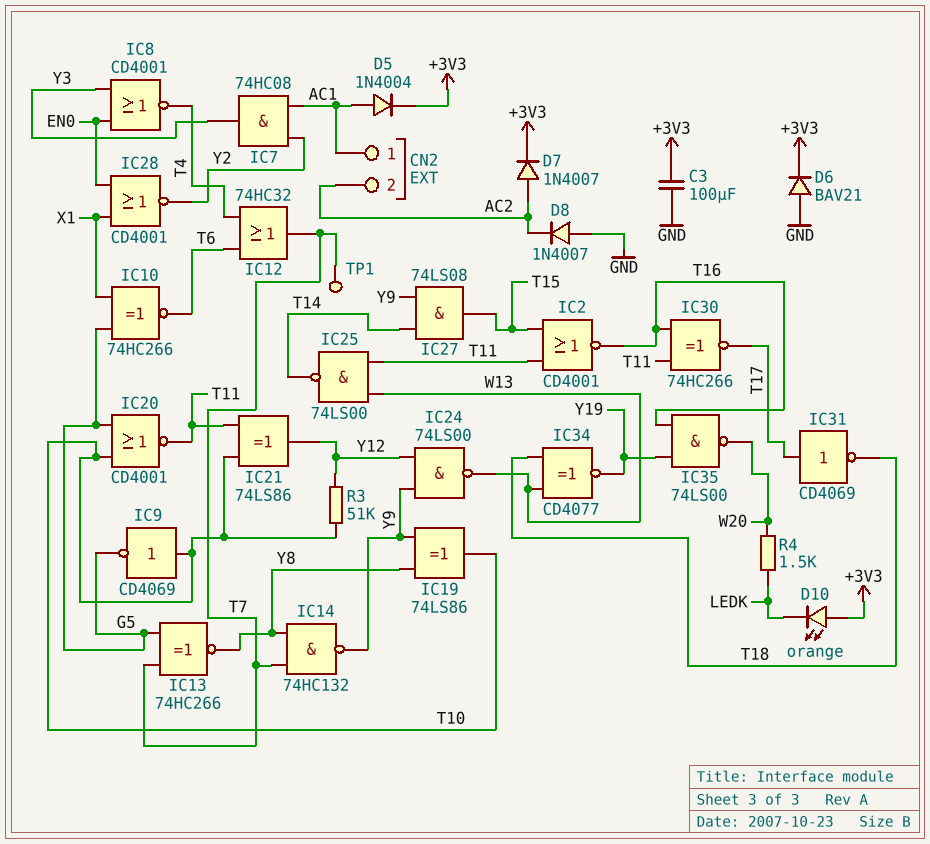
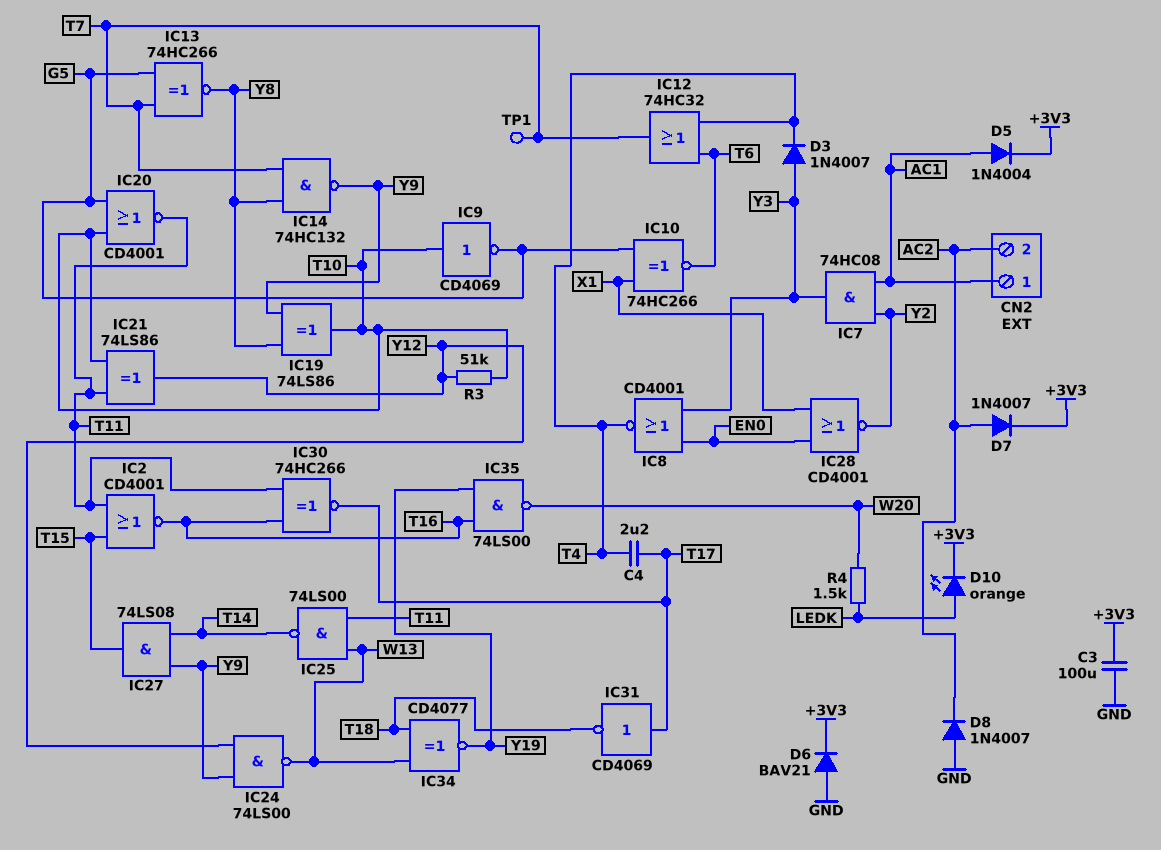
C4: none -> 2.2uF (T4, T17)
D3: none -> diode 1N4007 (A Y3, K T4)
D10: LED orange (A +3V3, K LEDK) -> LED orange (A LEDK, K +3V3)

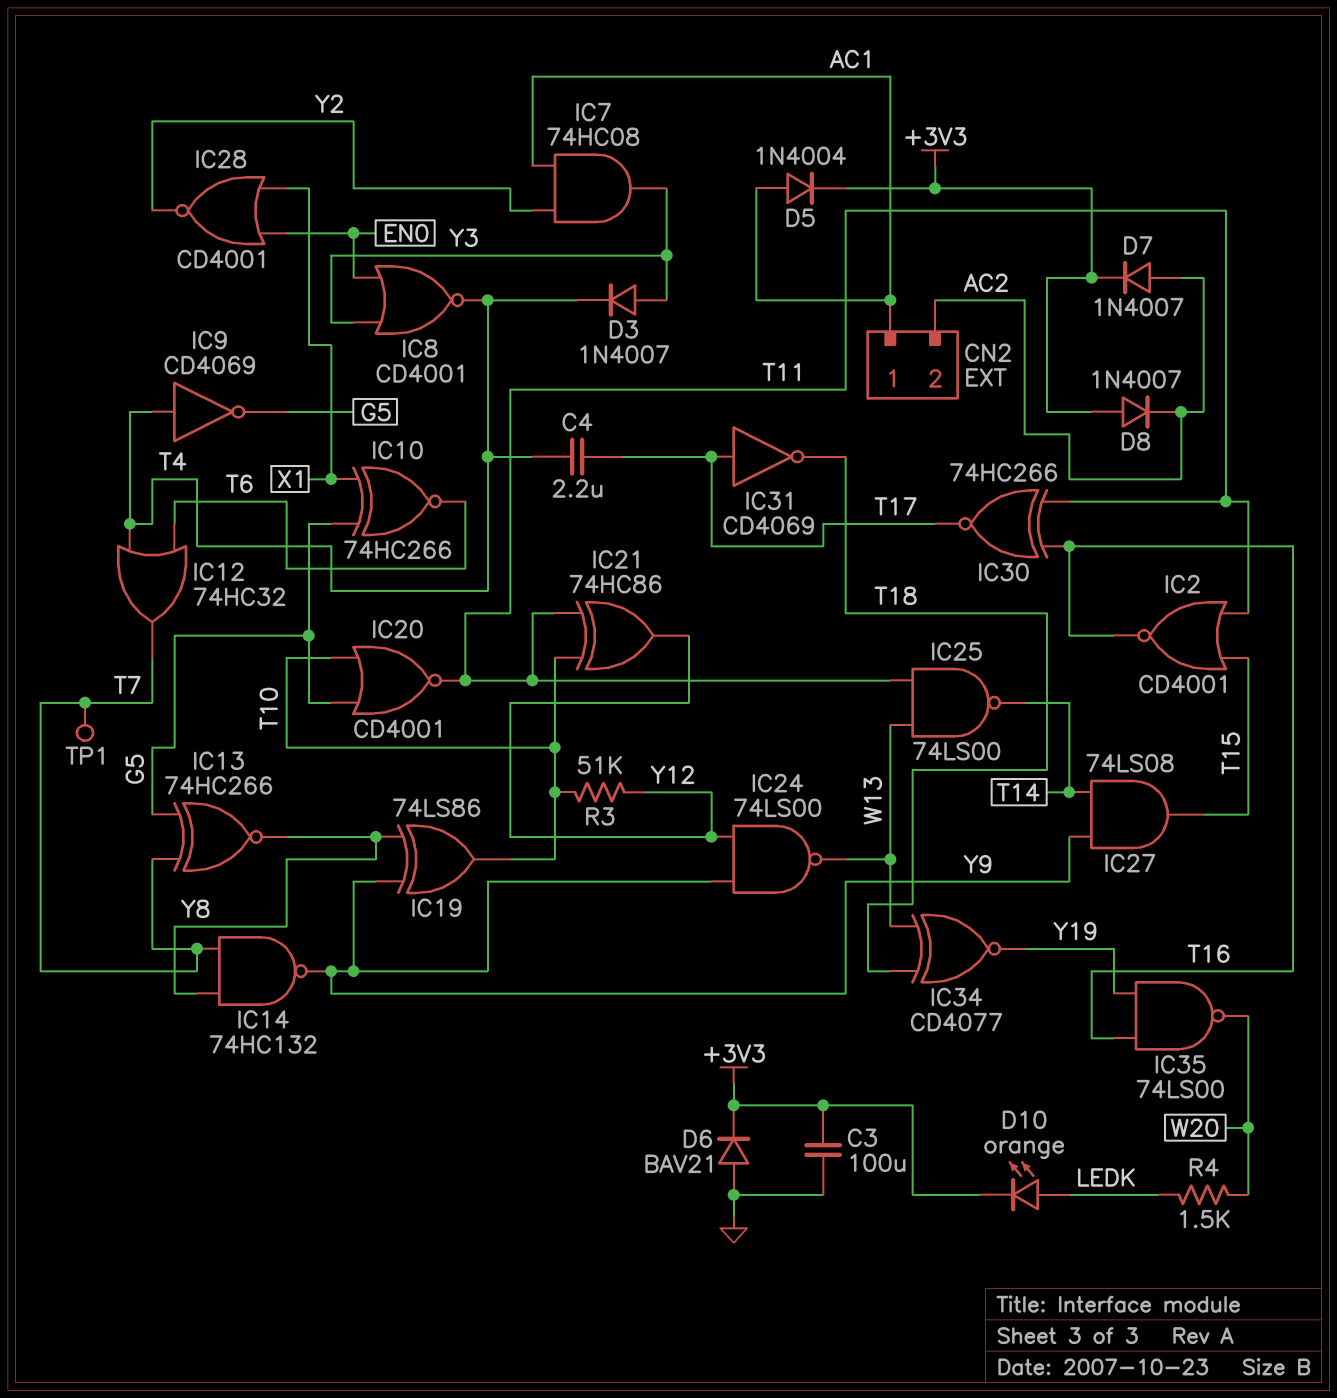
D8: diode 1N4007 (A GND, K AC2) -> diode 1N4007 (A +3V3, K AC2)
IC9: NOT CD4069 (in T10, out G5) -> NOT CD4069 (in T4, out G5)
IC21: XOR 74LS86 (in T10, in T11, out Y12) -> XOR 74HC86 (in T10, in T11, out Y12)

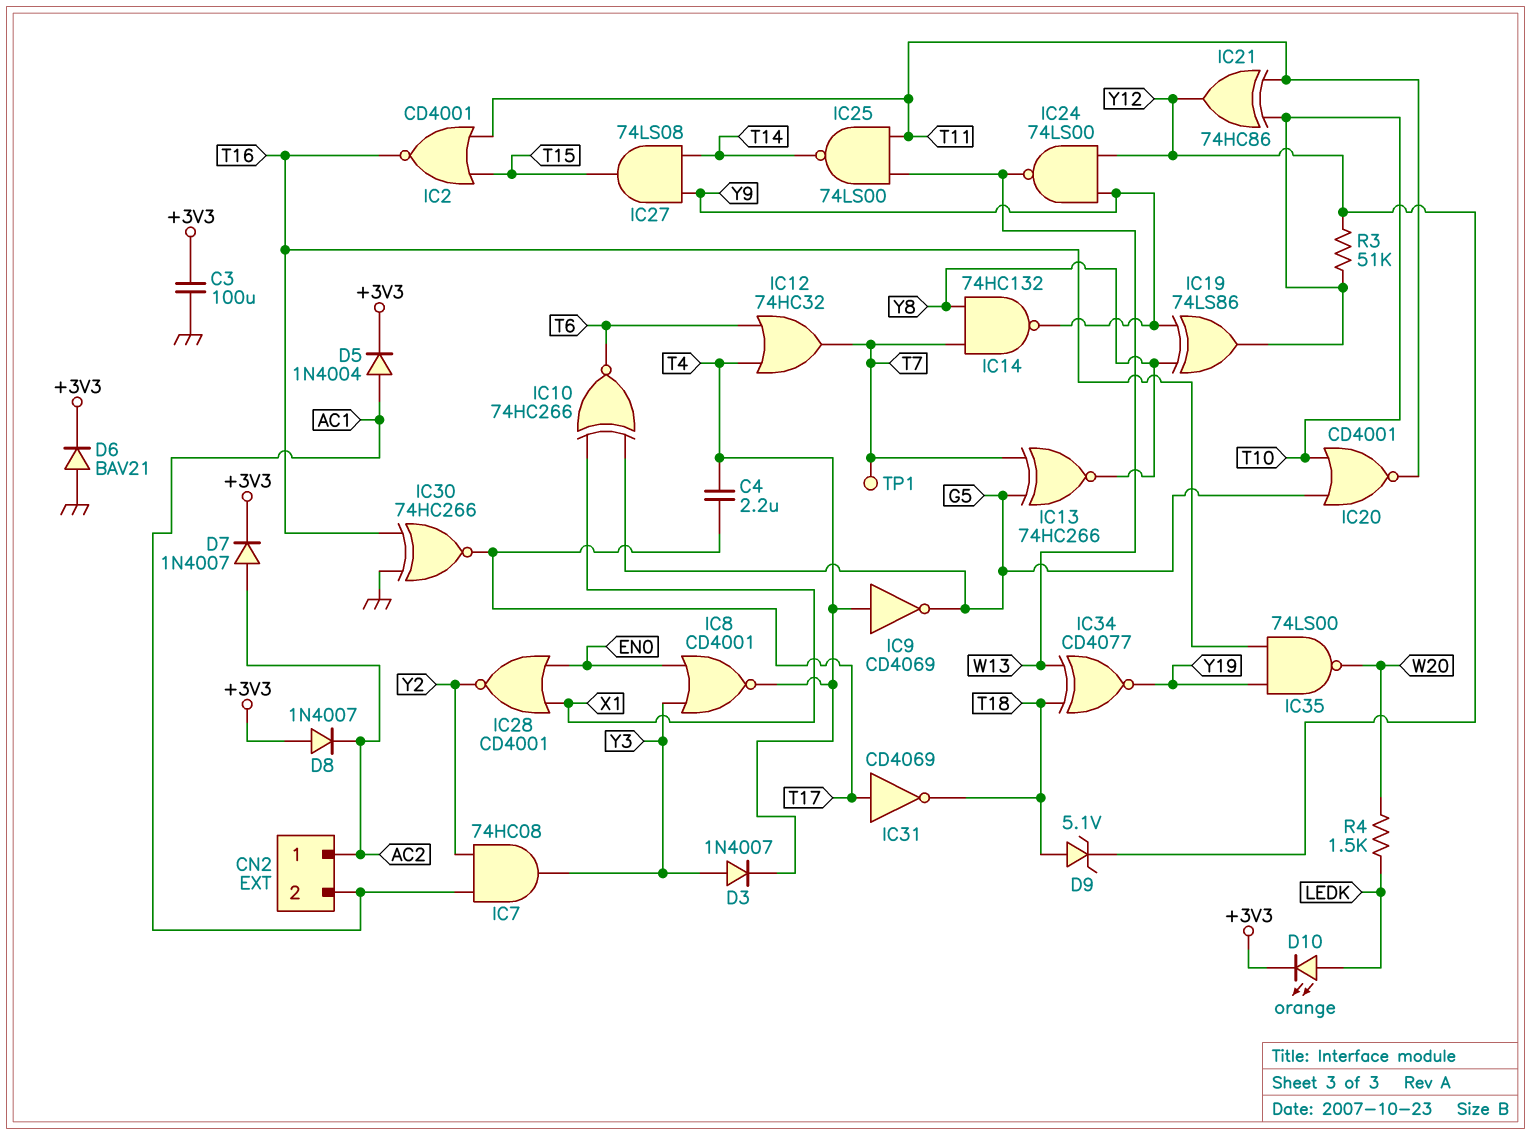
CN2 pin 1: AC1 -> AC2
CN2 pin 2: AC2 -> AC1
D9: none -> zener 5.1V (A T18, K Y12)
IC30: XNOR 74HC266 (in T11, in T16, out T17) -> XNOR 74HC266 (in GND, in T16, out T17)

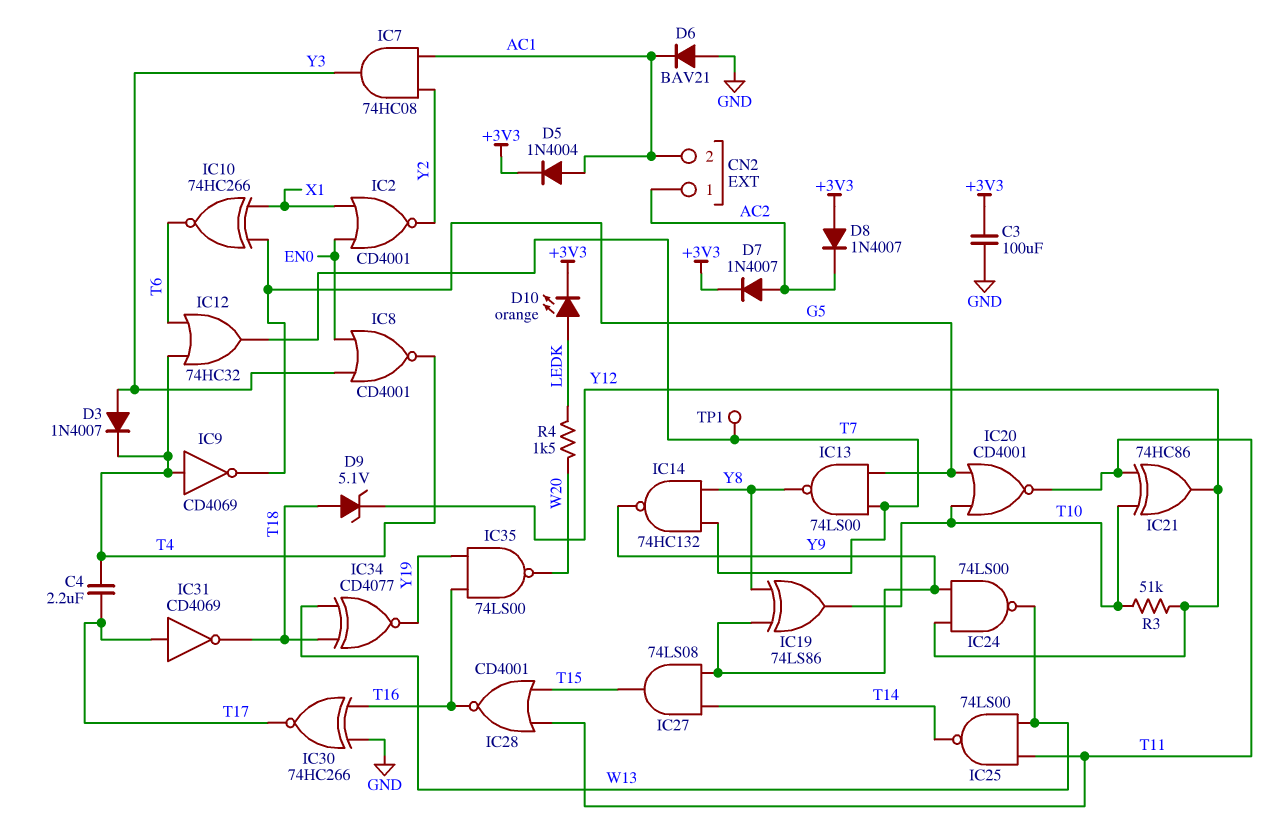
D6: diode BAV21 (A GND, K +3V3) -> diode BAV21 (A GND, K AC1)
IC2: NOR CD4001 (in T11, in T15, out T16) -> NOR CD4001 (in EN0, in X1, out Y2)
IC13: XNOR 74HC266 (in G5, in T7, out Y8) -> NAND 74LS00 (in G5, in T7, out Y8)
IC28: NOR CD4001 (in EN0, in X1, out Y2) -> NOR CD4001 (in T11, in T15, out T16)

